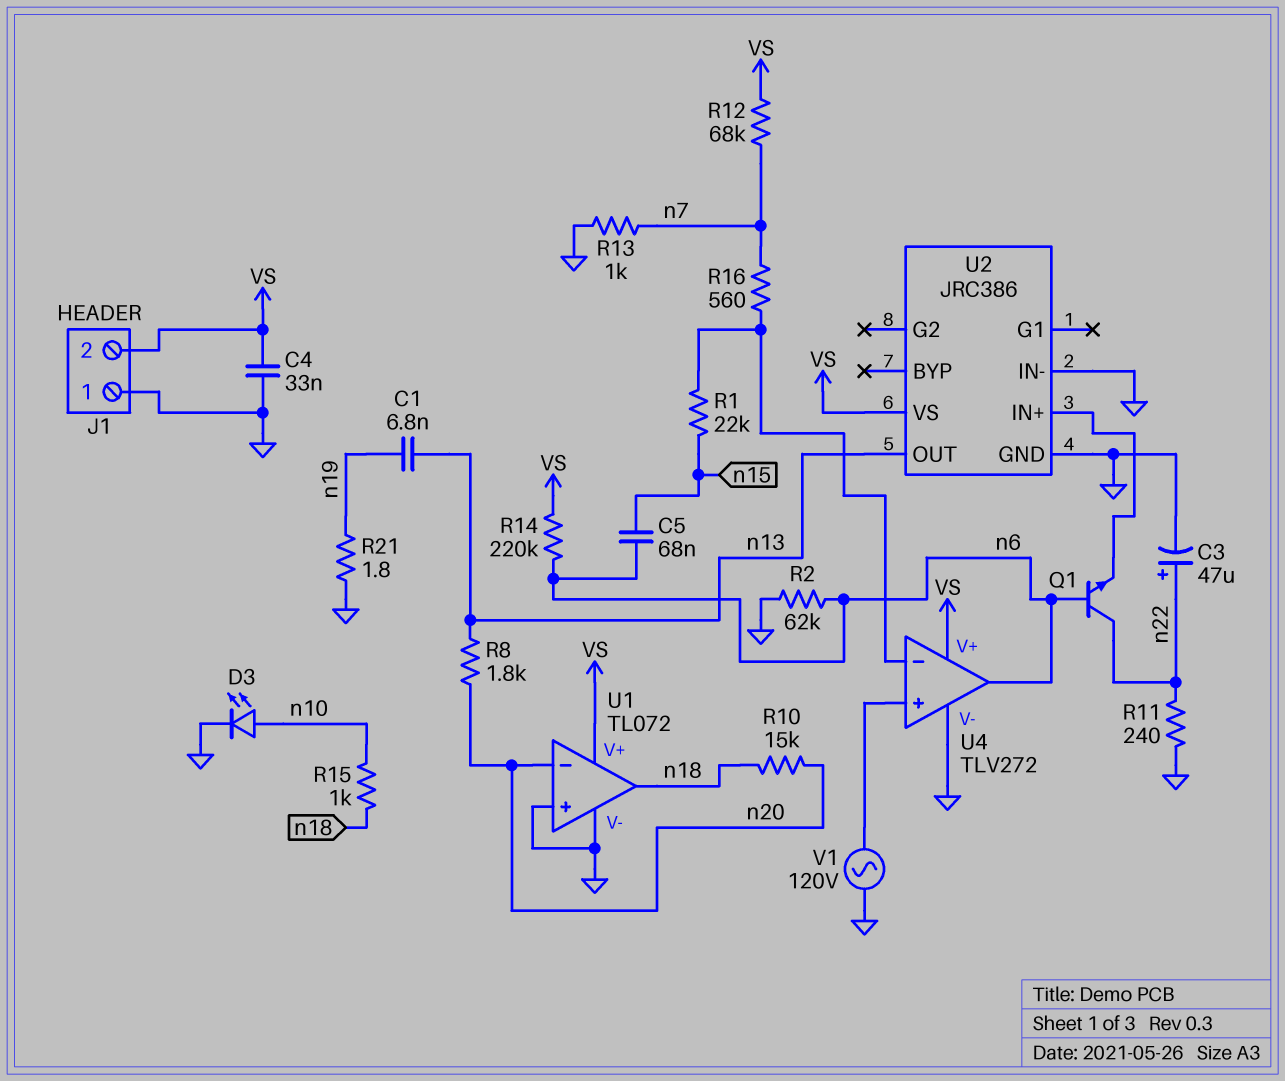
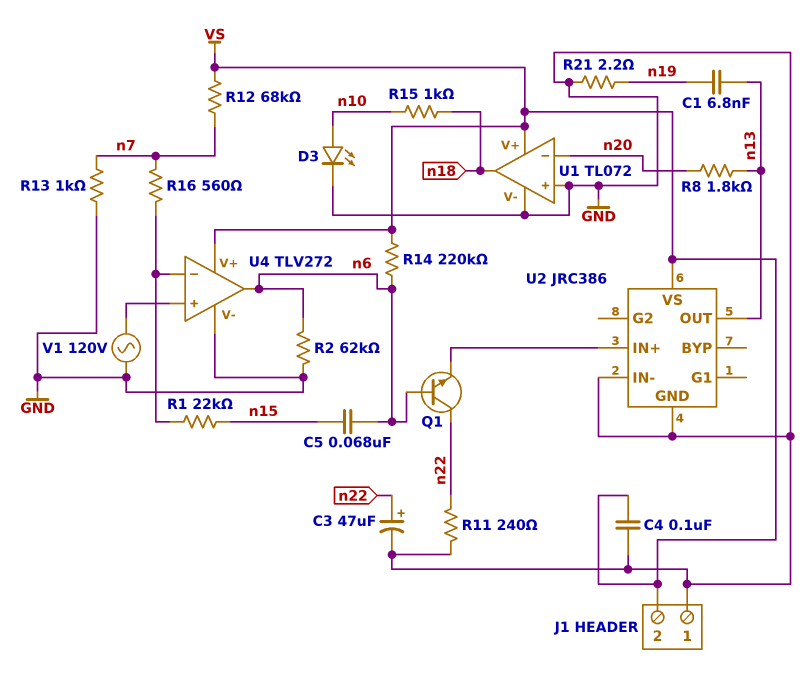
C4: 33nF (GND, VS) -> 100nF (GND, VS)
R10: 15k (n18, n20) -> none
R21: 1.8 (GND, n19) -> 2.2 (GND, n19)

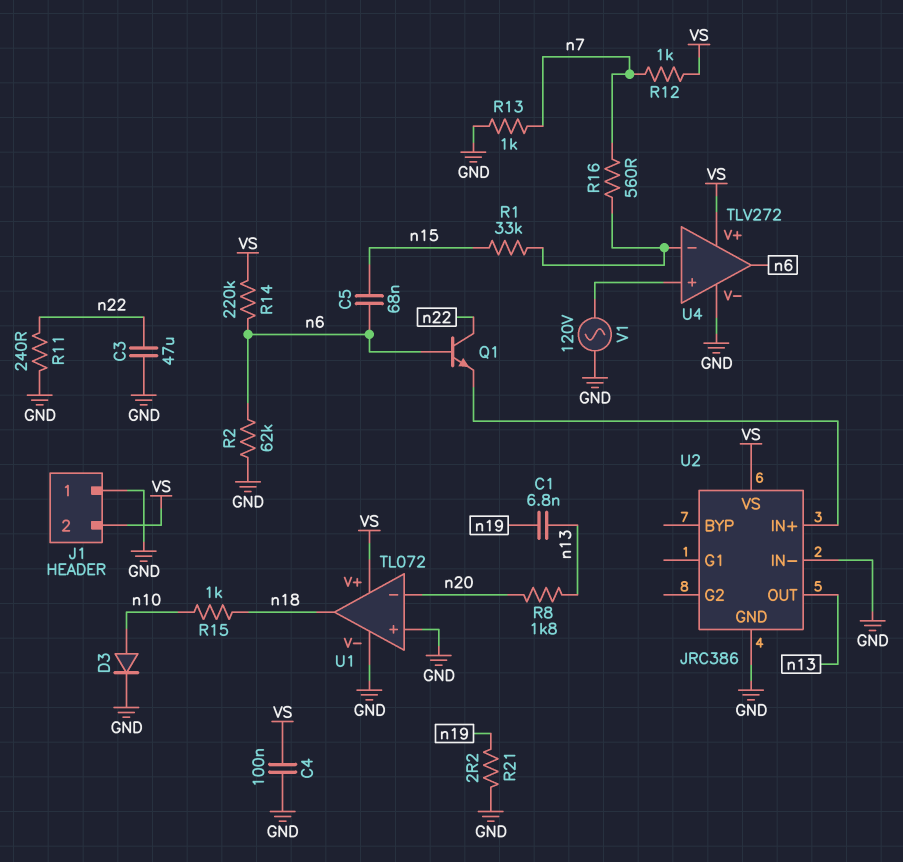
C3: 47uF (plus n22, minus GND) -> 47uF (GND, n22)
D3: LED (A n10, K GND) -> diode (A n10, K GND)
R1: 22k (U4/in-, n15) -> 33k (U4/in-, n15)
R12: 68k (VS, n7) -> 1k (VS, n7)

